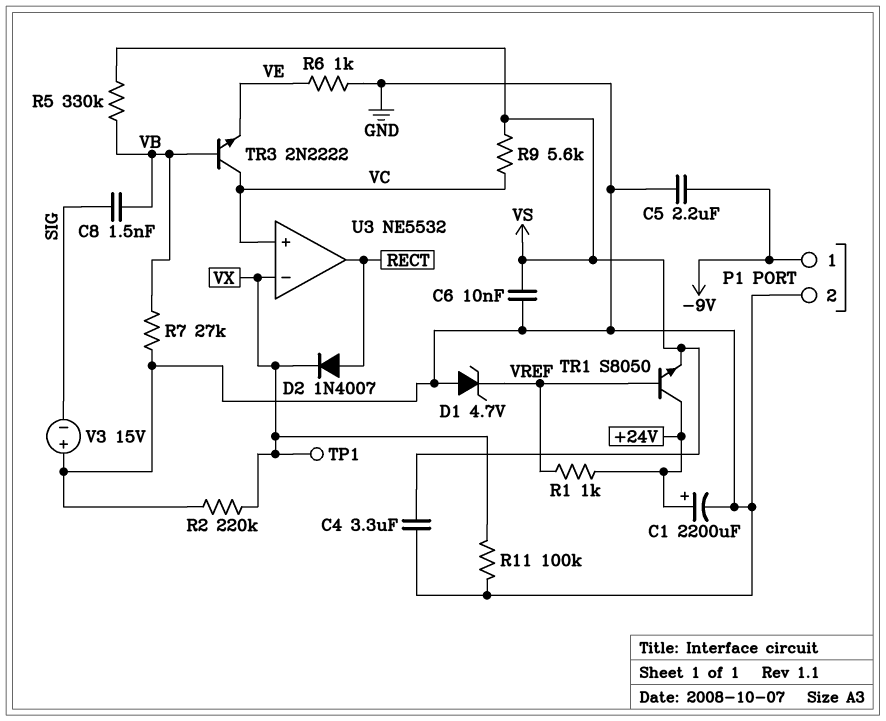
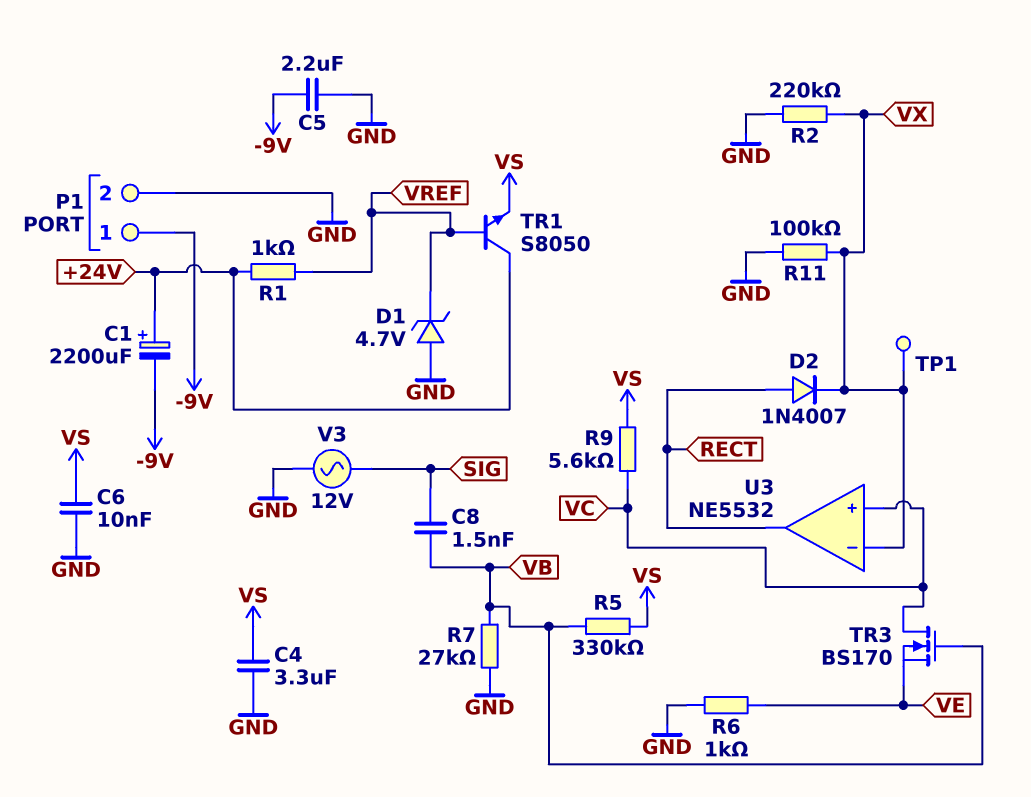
C1: 2200uF (plus +24V, minus GND) -> 2200uF (plus +24V, minus -9V)
TR3: NPN 2N2222 (B VB, C VC, E VE) -> NMOS BS170 (G VB, D VC, S VE)
V3: 15V (plus GND, minus SIG) -> AC 12V (GND, SIG)

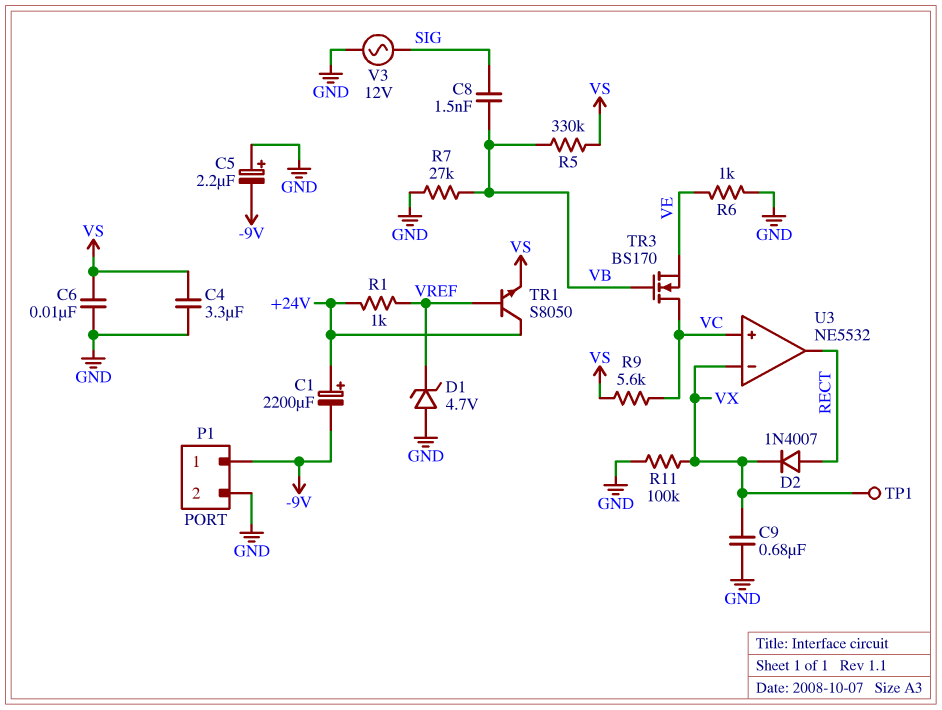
C5: 2.2uF (-9V, GND) -> 2.2uF (plus GND, minus -9V)
C9: none -> 680nF (GND, VX)
R2: 220k (GND, VX) -> none

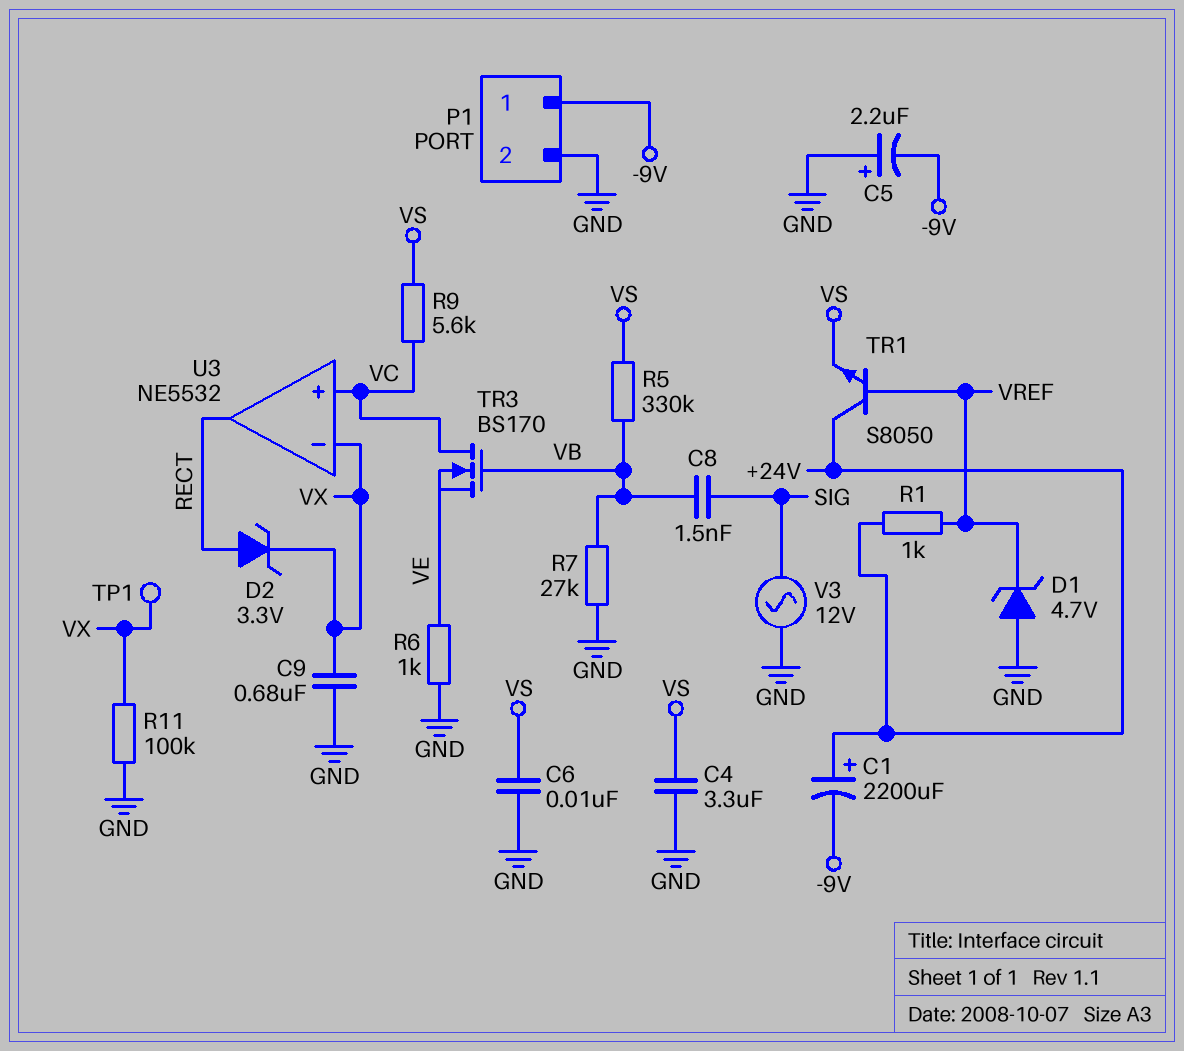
D2: diode 1N4007 (A RECT, K VX) -> zener 3.3V (A RECT, K VX)

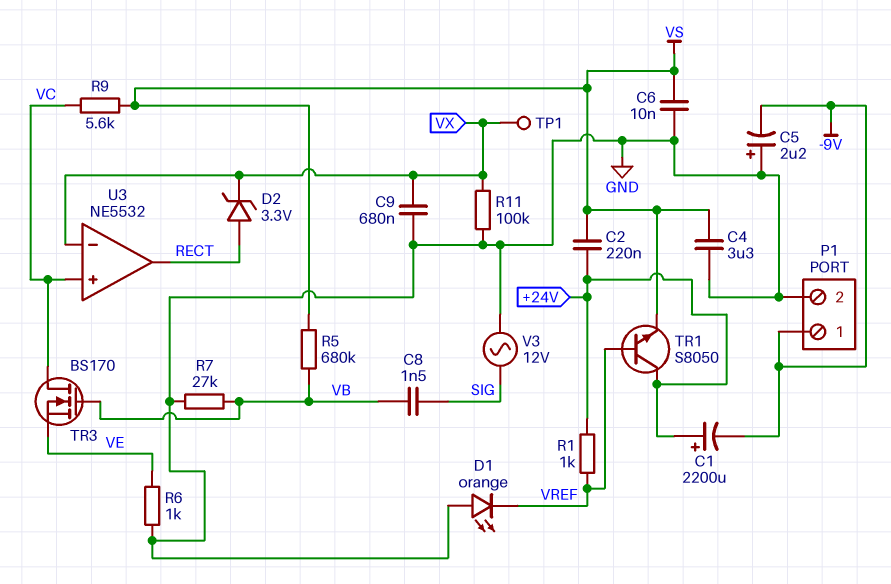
C2: none -> 220nF (+24V, VS)
D1: zener 4.7V (A GND, K VREF) -> LED orange (A GND, K VREF)
R5: 330k (VB, VS) -> 680k (VB, VS)

